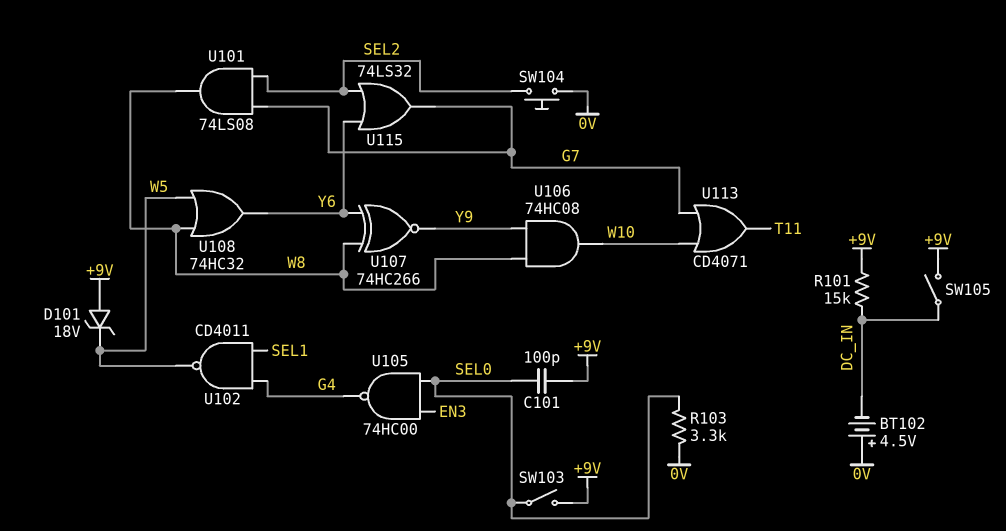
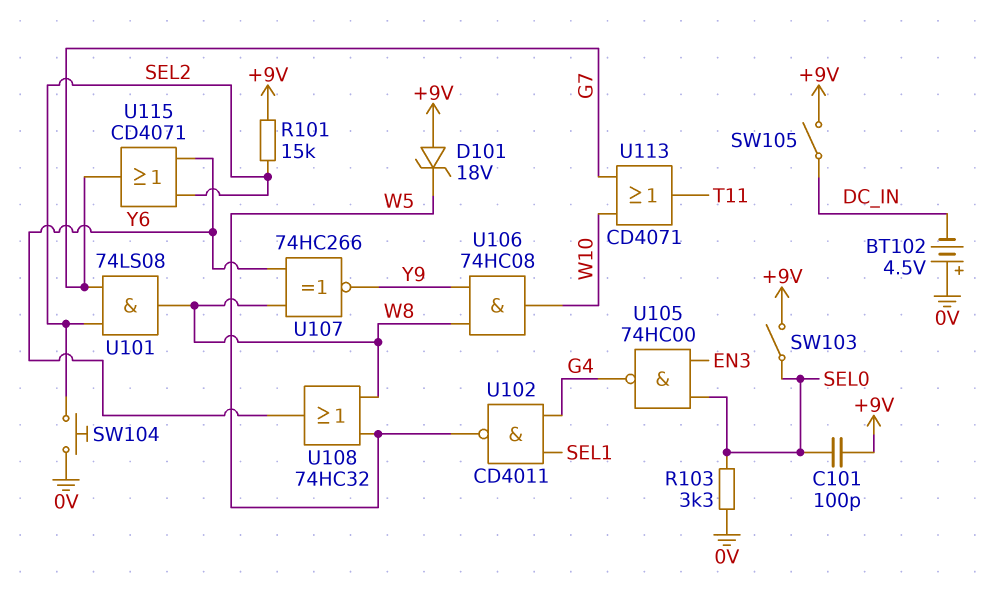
R101: 15k (+9V, DC_IN) -> 15k (+9V, SEL2)
U115: OR 74LS32 (in SEL2, in Y6, out G7) -> OR CD4071 (in SEL2, in Y6, out G7)

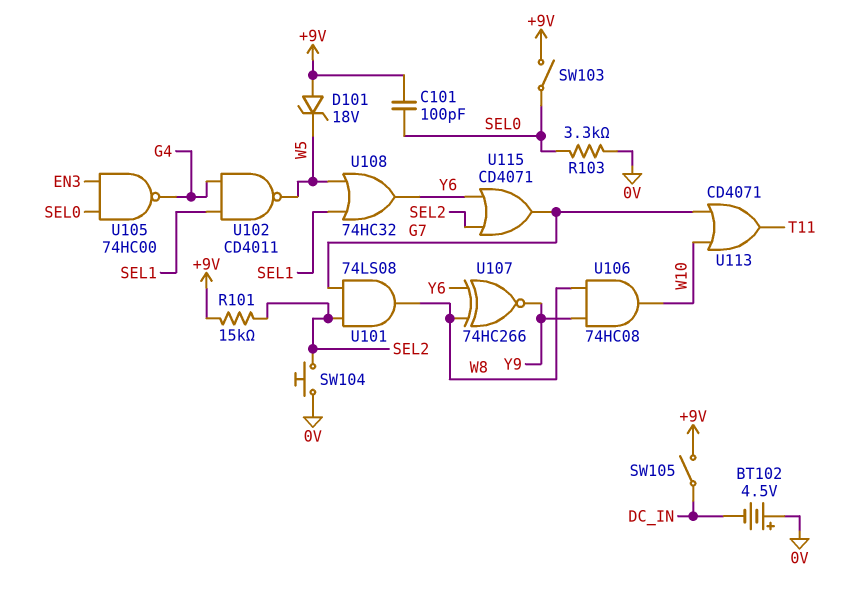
U108: OR 74HC32 (in W5, in W8, out Y6) -> OR 74HC32 (in SEL1, in W5, out Y6)

